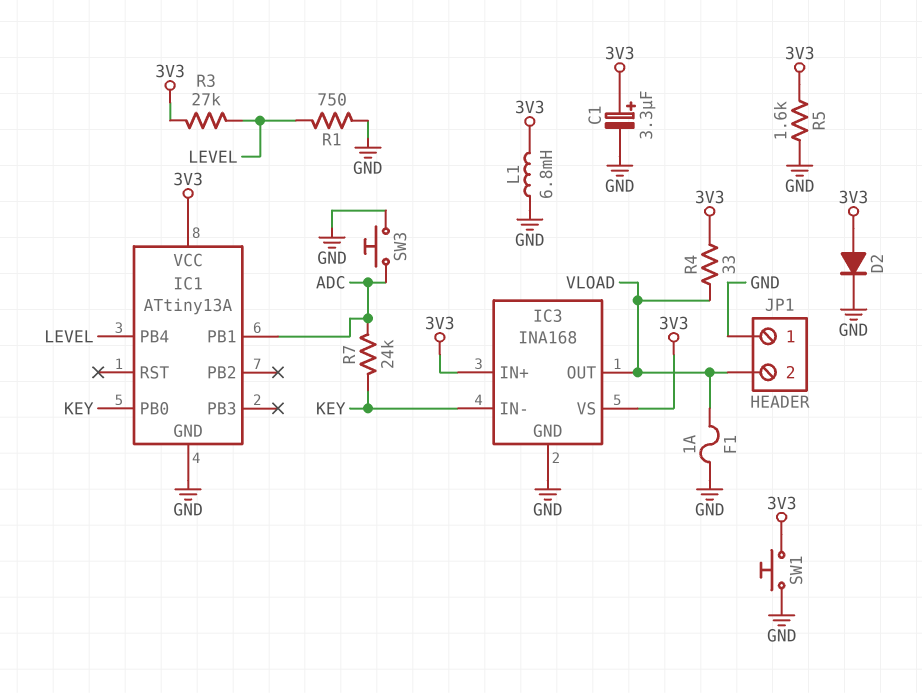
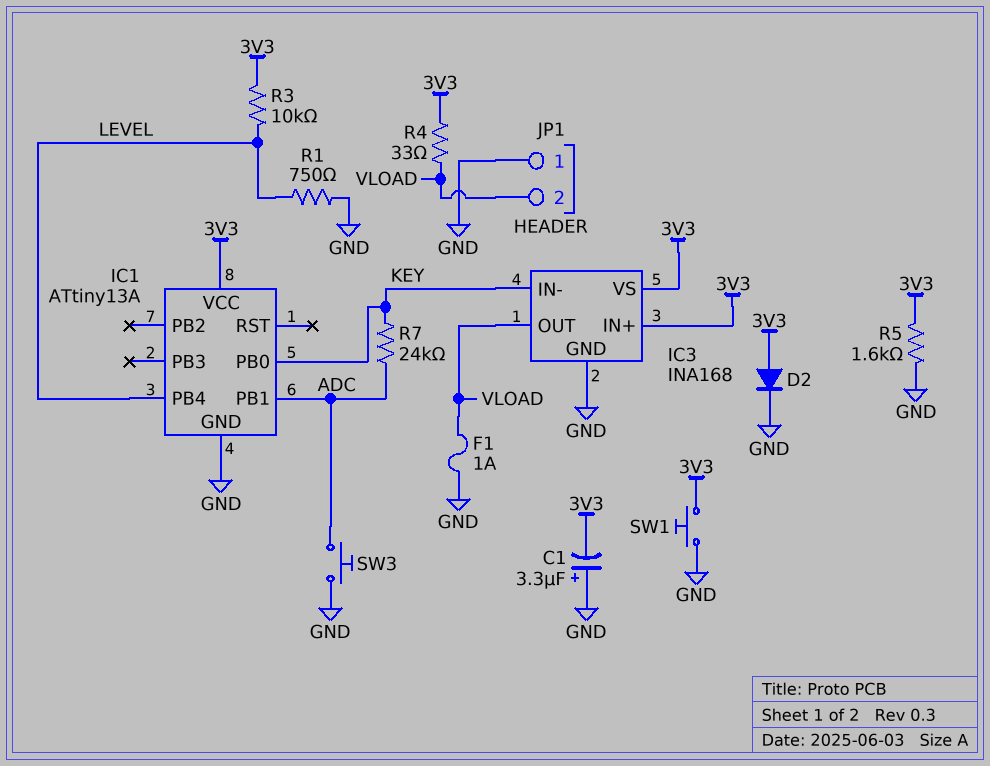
C1: 3.3uF (plus 3V3, minus GND) -> 3.3uF (plus GND, minus 3V3)
L1: 6.8mH (3V3, GND) -> none
R3: 27k (3V3, LEVEL) -> 10k (3V3, LEVEL)

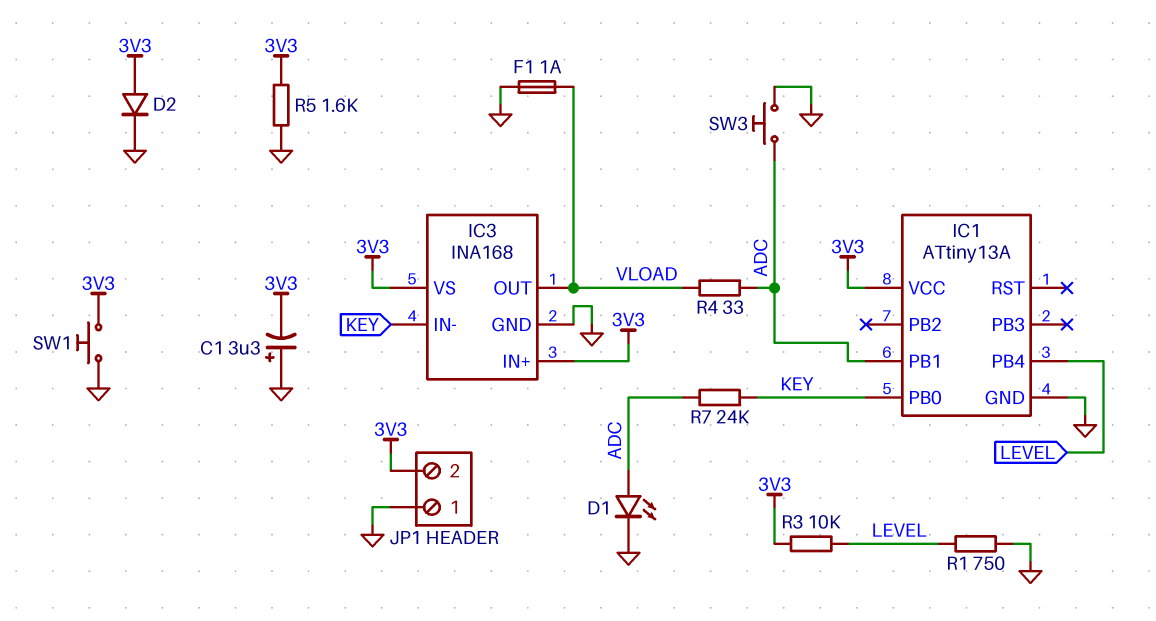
D1: none -> LED (A ADC, K GND)
JP1 pin 2: VLOAD -> 3V3
R4: 33 (3V3, VLOAD) -> 33 (ADC, VLOAD)

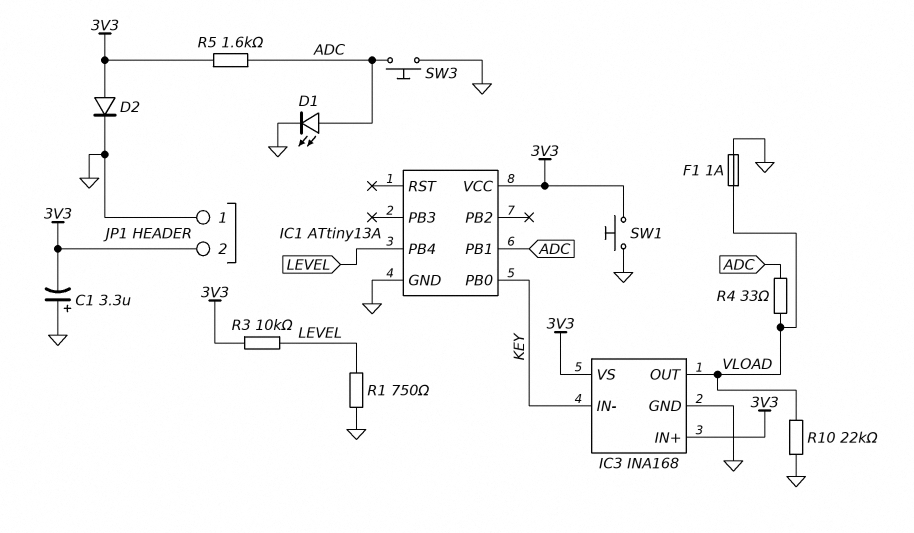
R5: 1.6k (3V3, GND) -> 1.6k (3V3, ADC)
R7: 24k (ADC, KEY) -> none
R10: none -> 22k (GND, VLOAD)

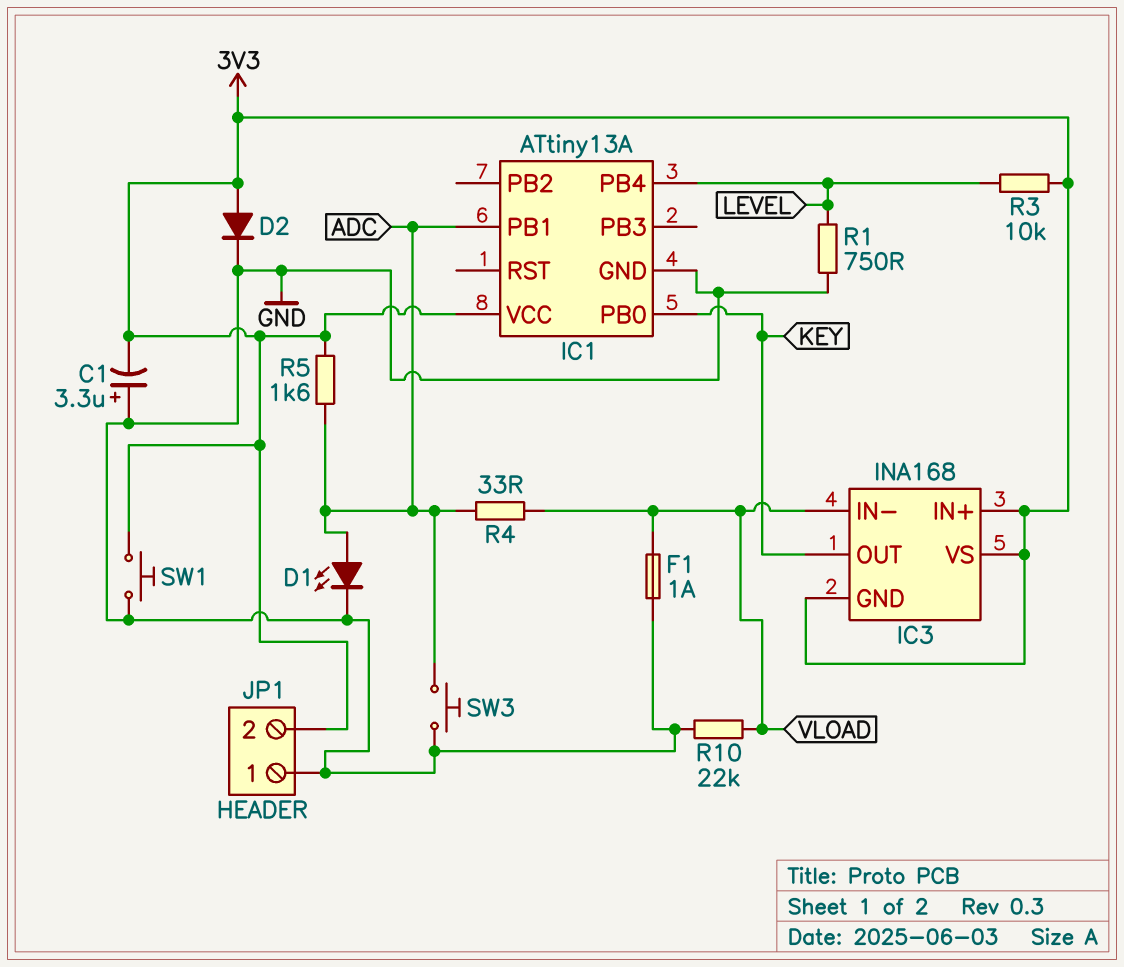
IC3 pin GND: GND -> 3V3
IC3 pin IN-: KEY -> VLOAD
IC3 pin OUT: VLOAD -> KEY

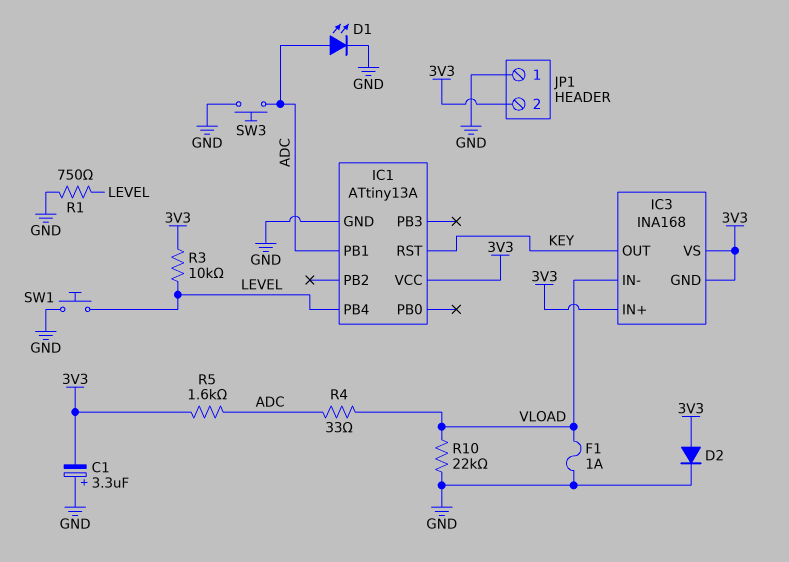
IC1 pin PB0: KEY -> none
IC1 pin RST: none -> KEY
SW1: button (3V3, GND) -> button (GND, LEVEL)

